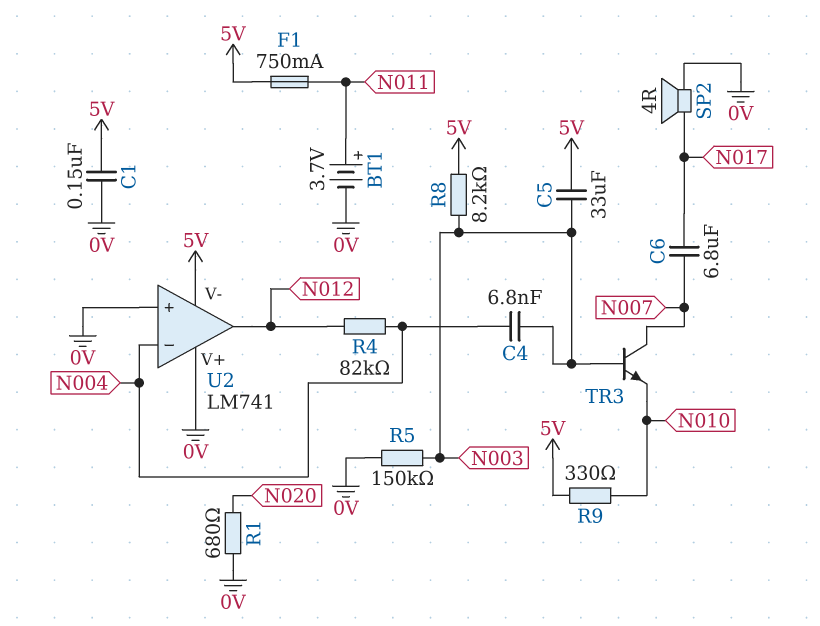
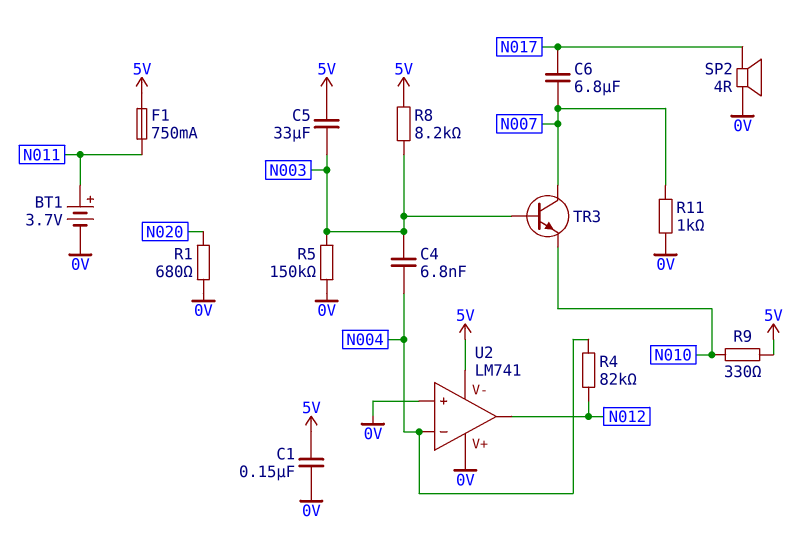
R11: none -> 1k (0V, N007)

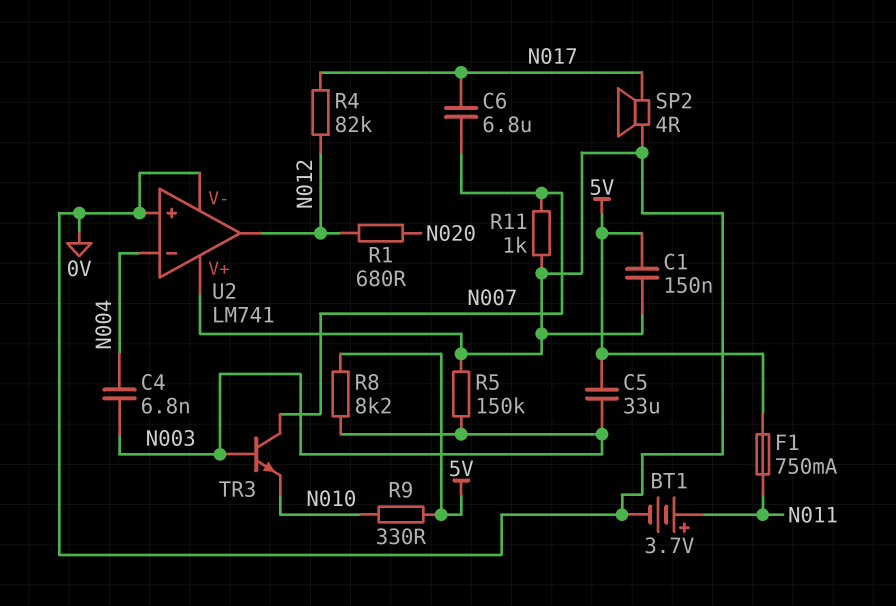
R1: 680 (0V, N020) -> 680 (N012, N020)
R4: 82k (N004, N012) -> 82k (N012, N017)
U2 pin V-: 5V -> 0V

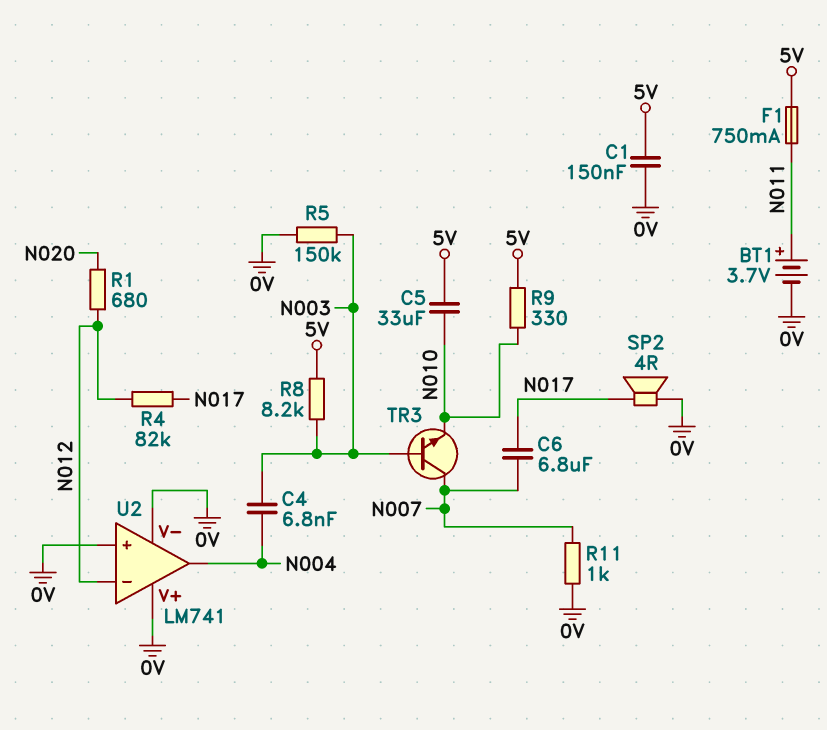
C5: 33uF (5V, N003) -> 33uF (5V, N010)
U2 pin in-: N004 -> N012
U2 pin out: N012 -> N004

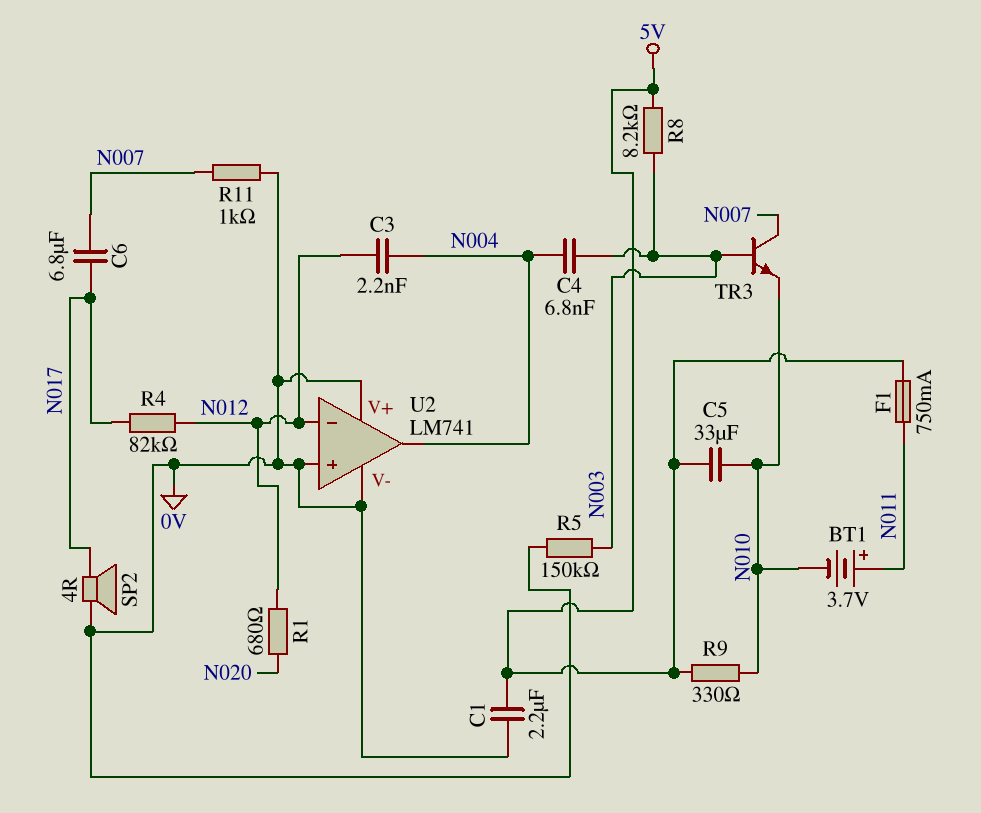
BT1: 3.7V (plus N011, minus 0V) -> 3.7V (plus N011, minus N010)
C1: 150nF (0V, 5V) -> 2.2uF (0V, 5V)
C3: none -> 2.2nF (N004, N012)

